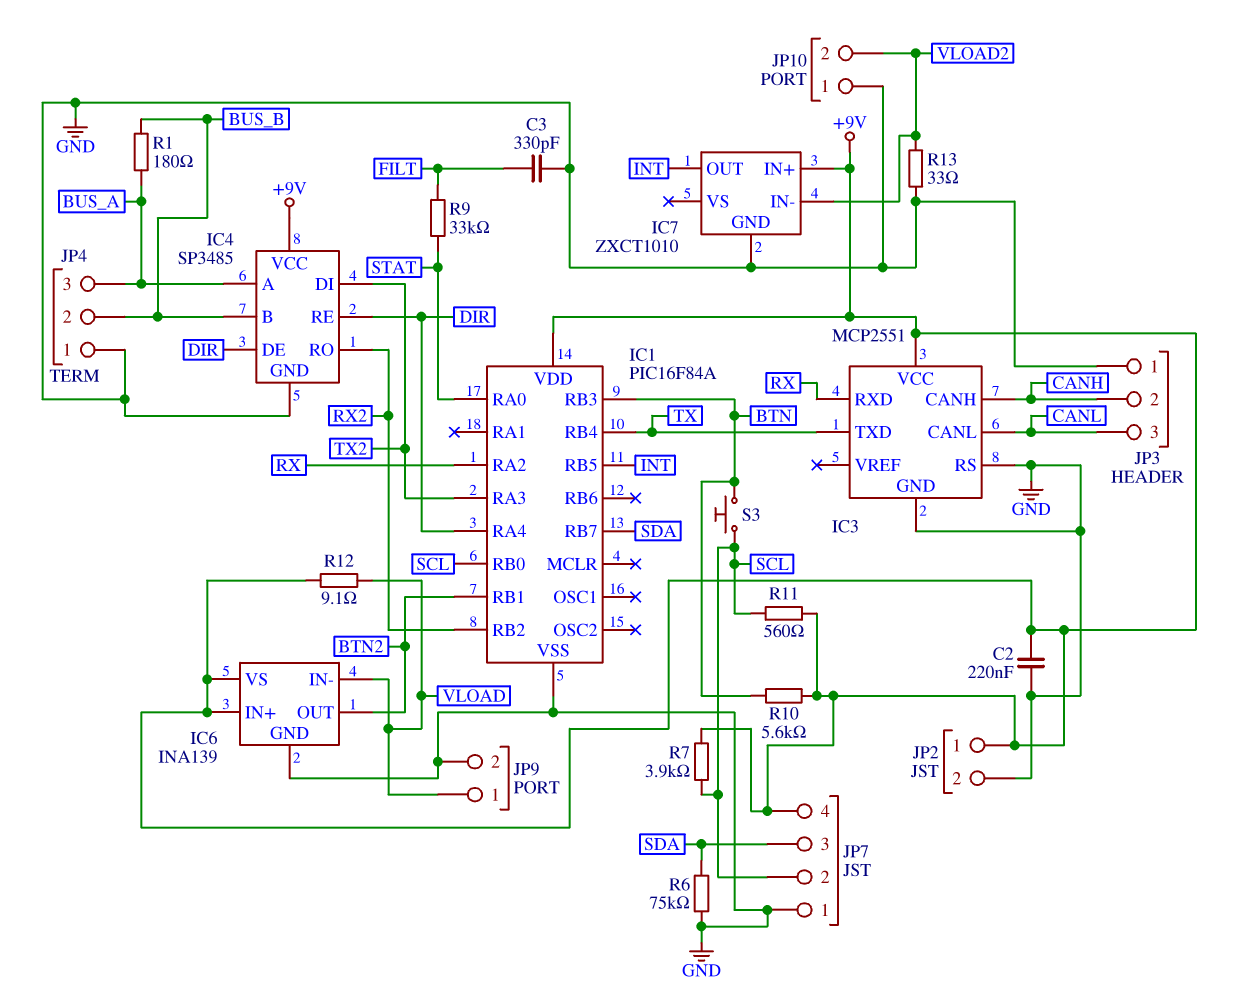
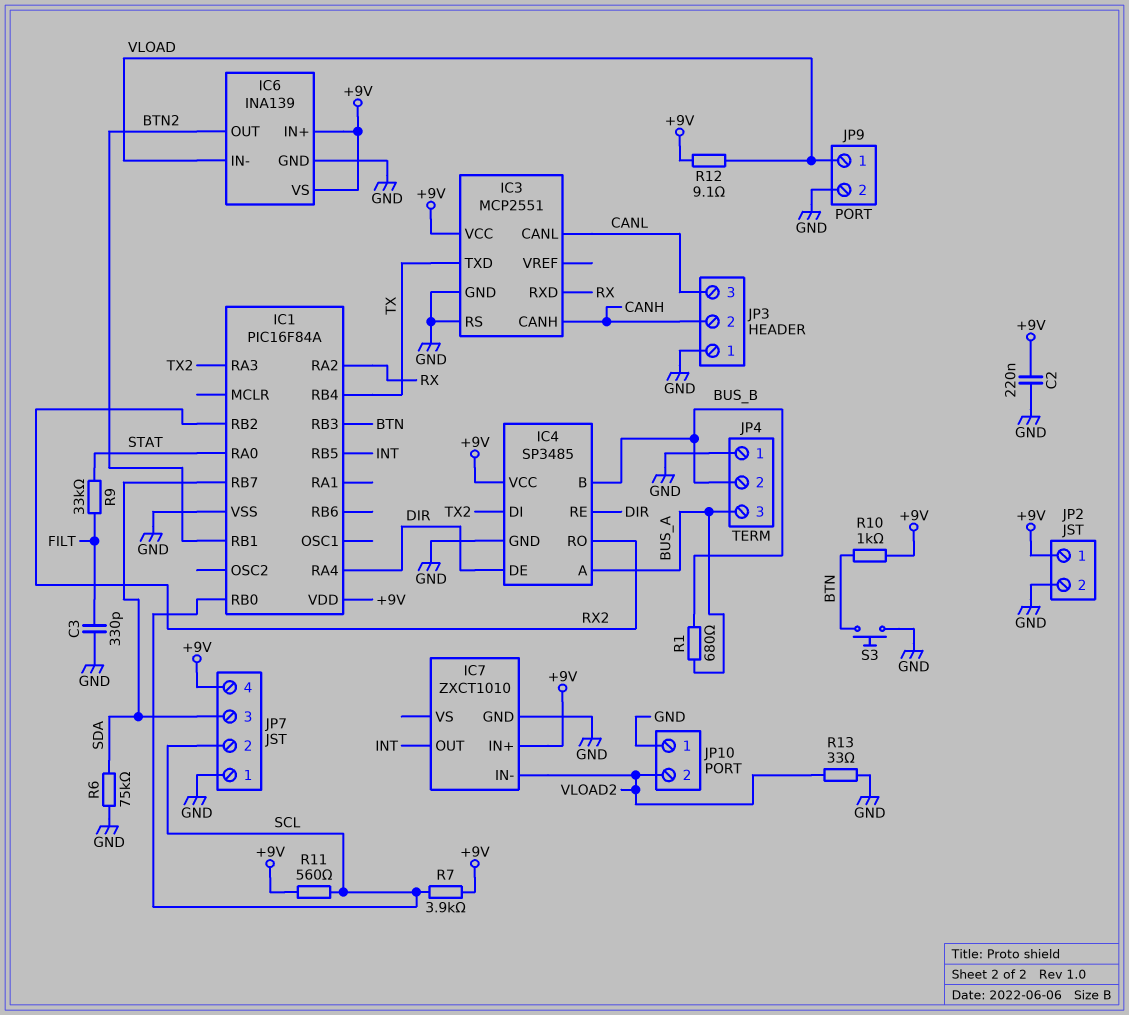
R1: 180 (BUS_A, BUS_B) -> 680 (BUS_A, BUS_B)
R10: 5.6k (+9V, BTN) -> 1k (+9V, BTN)
S3: button (BTN, SCL) -> button (BTN, GND)

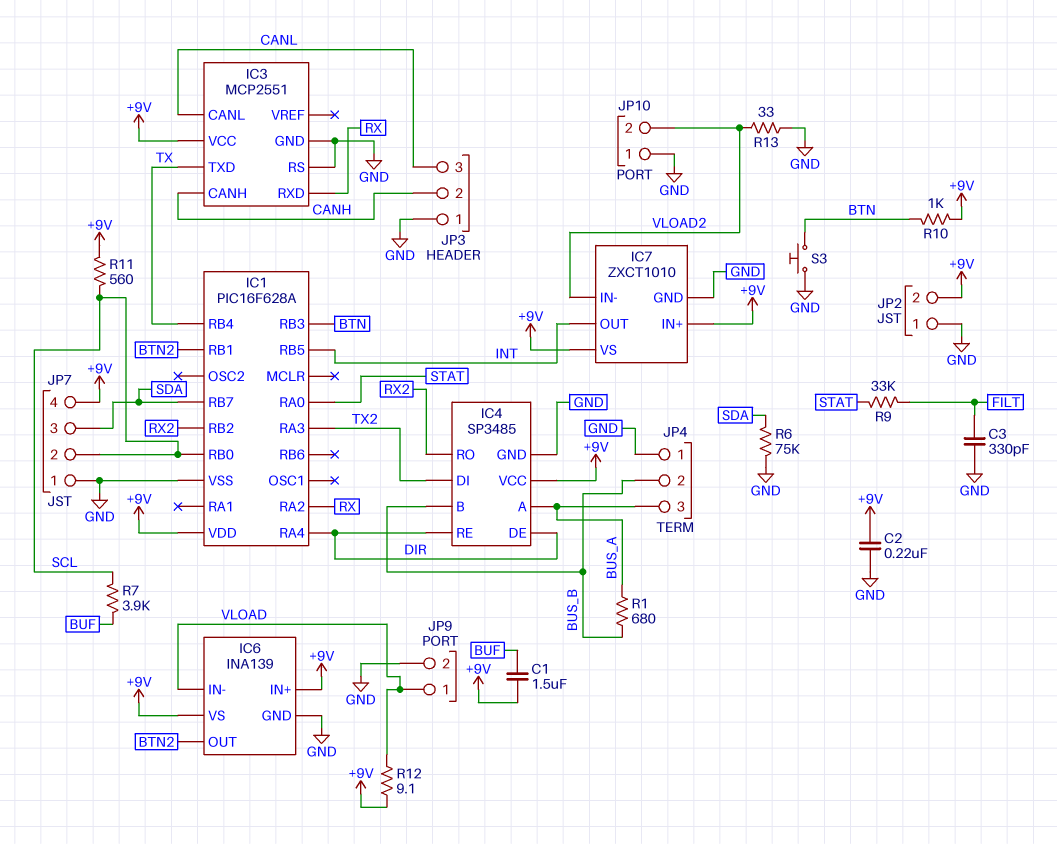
C1: none -> 1.5uF (+9V, BUF)
IC1: PIC16F84A -> PIC16F628A
IC7 pin VS: none -> +9V
JP2 pin 1: +9V -> GND
JP2 pin 2: GND -> +9V
R7: 3.9k (+9V, SCL) -> 3.9k (BUF, SCL)

